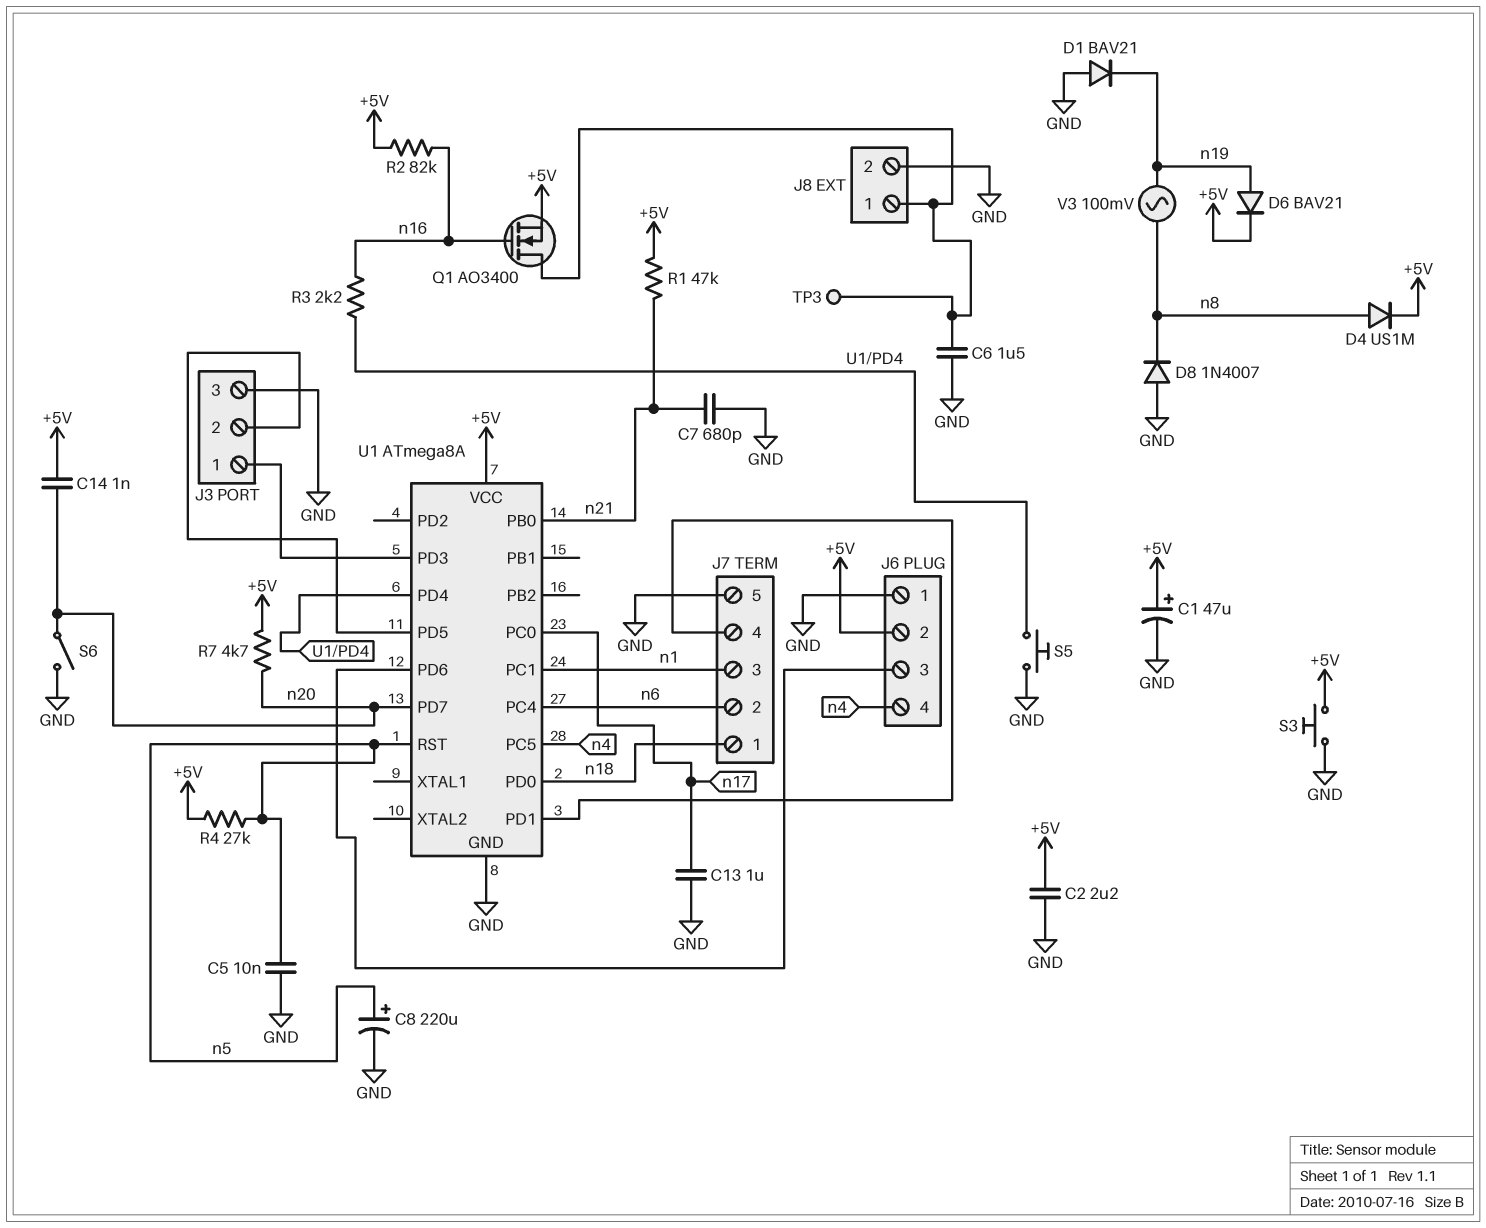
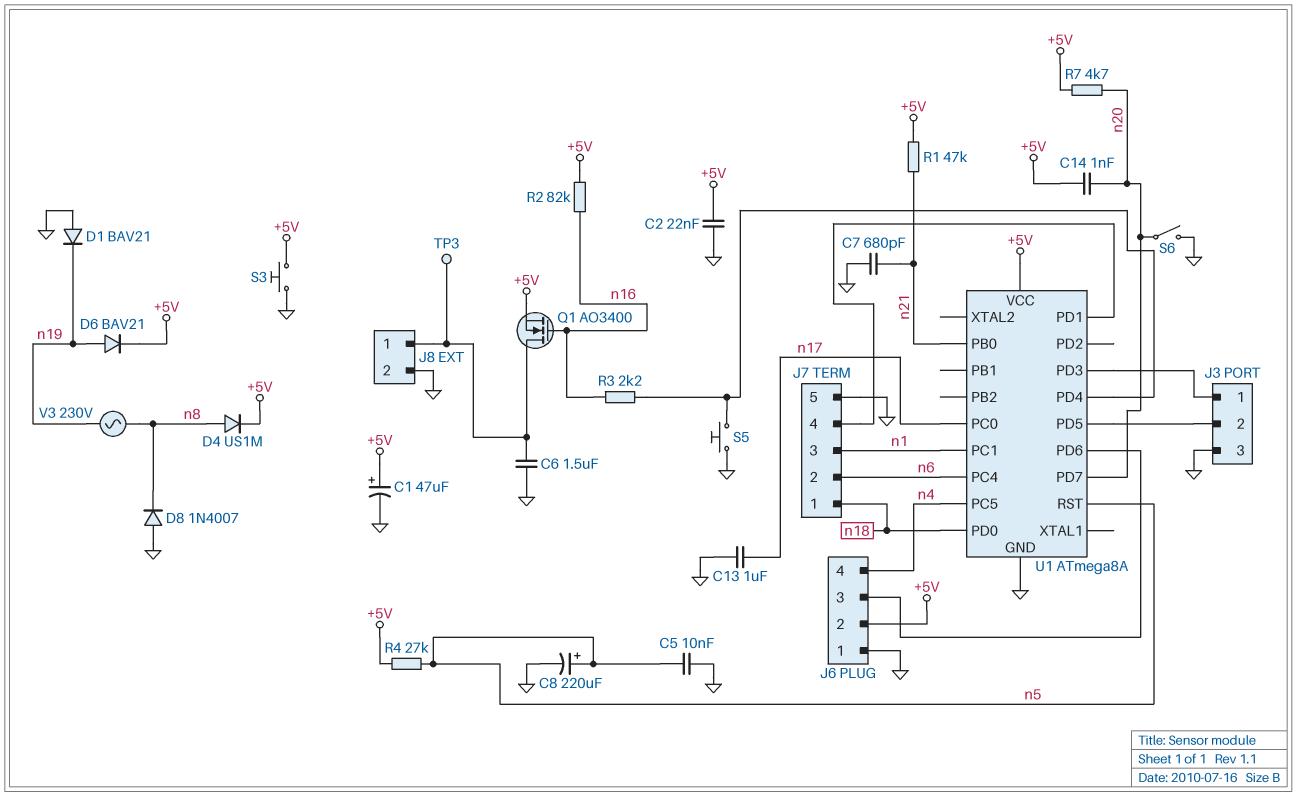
C2: 2.2uF (+5V, GND) -> 22nF (+5V, GND)
V3: AC 100mV (n8, n19) -> AC 230V (n8, n19)

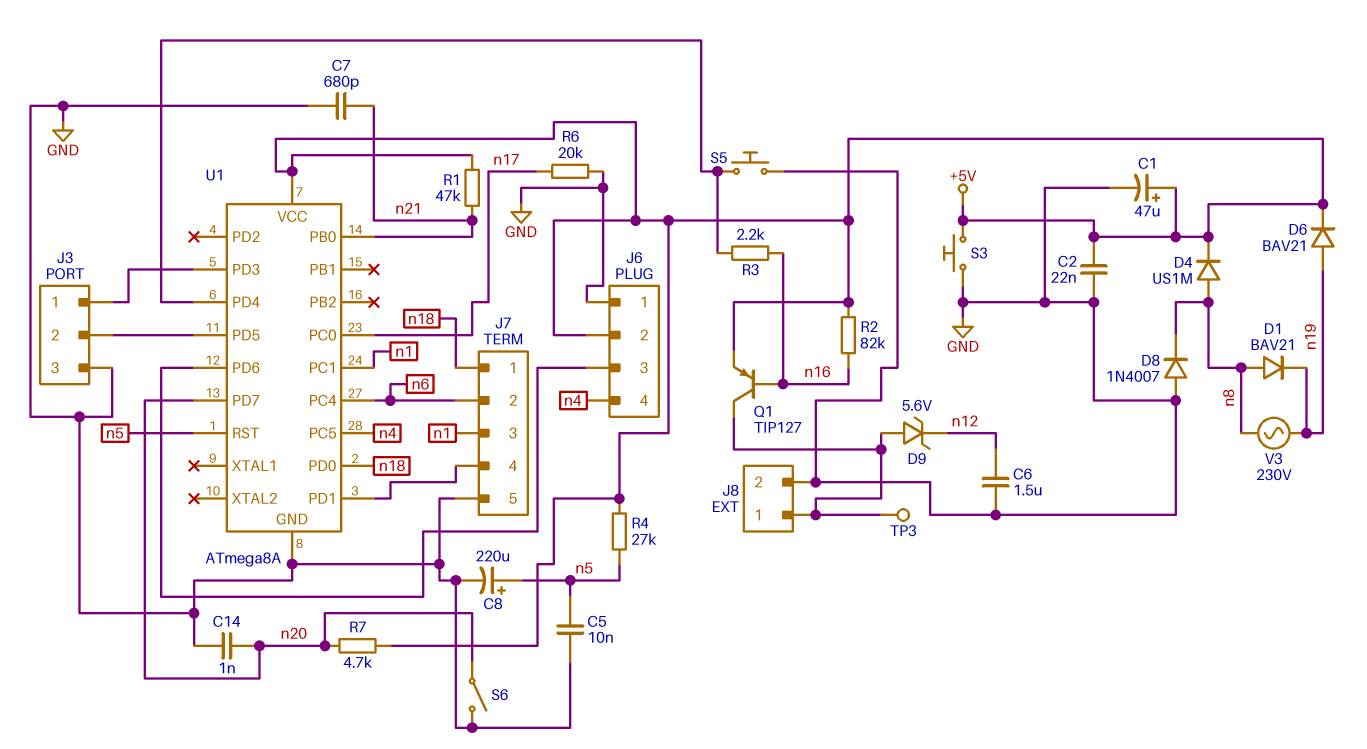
C6: 1.5uF (GND, J8/1) -> 1.5uF (GND, n12)
C13: 1uF (GND, n17) -> none
C14: 1nF (+5V, n20) -> 1nF (GND, n20)
D1: diode BAV21 (A GND, K n19) -> diode BAV21 (A n8, K n19)
D9: none -> zener 5.6V (A J8/1, K n12)
Q1: NMOS AO3400 (G n16, D J8/1, S +5V) -> PNP TIP127 (B n16, C J8/1, E +5V)
R6: none -> 20k (GND, n17)

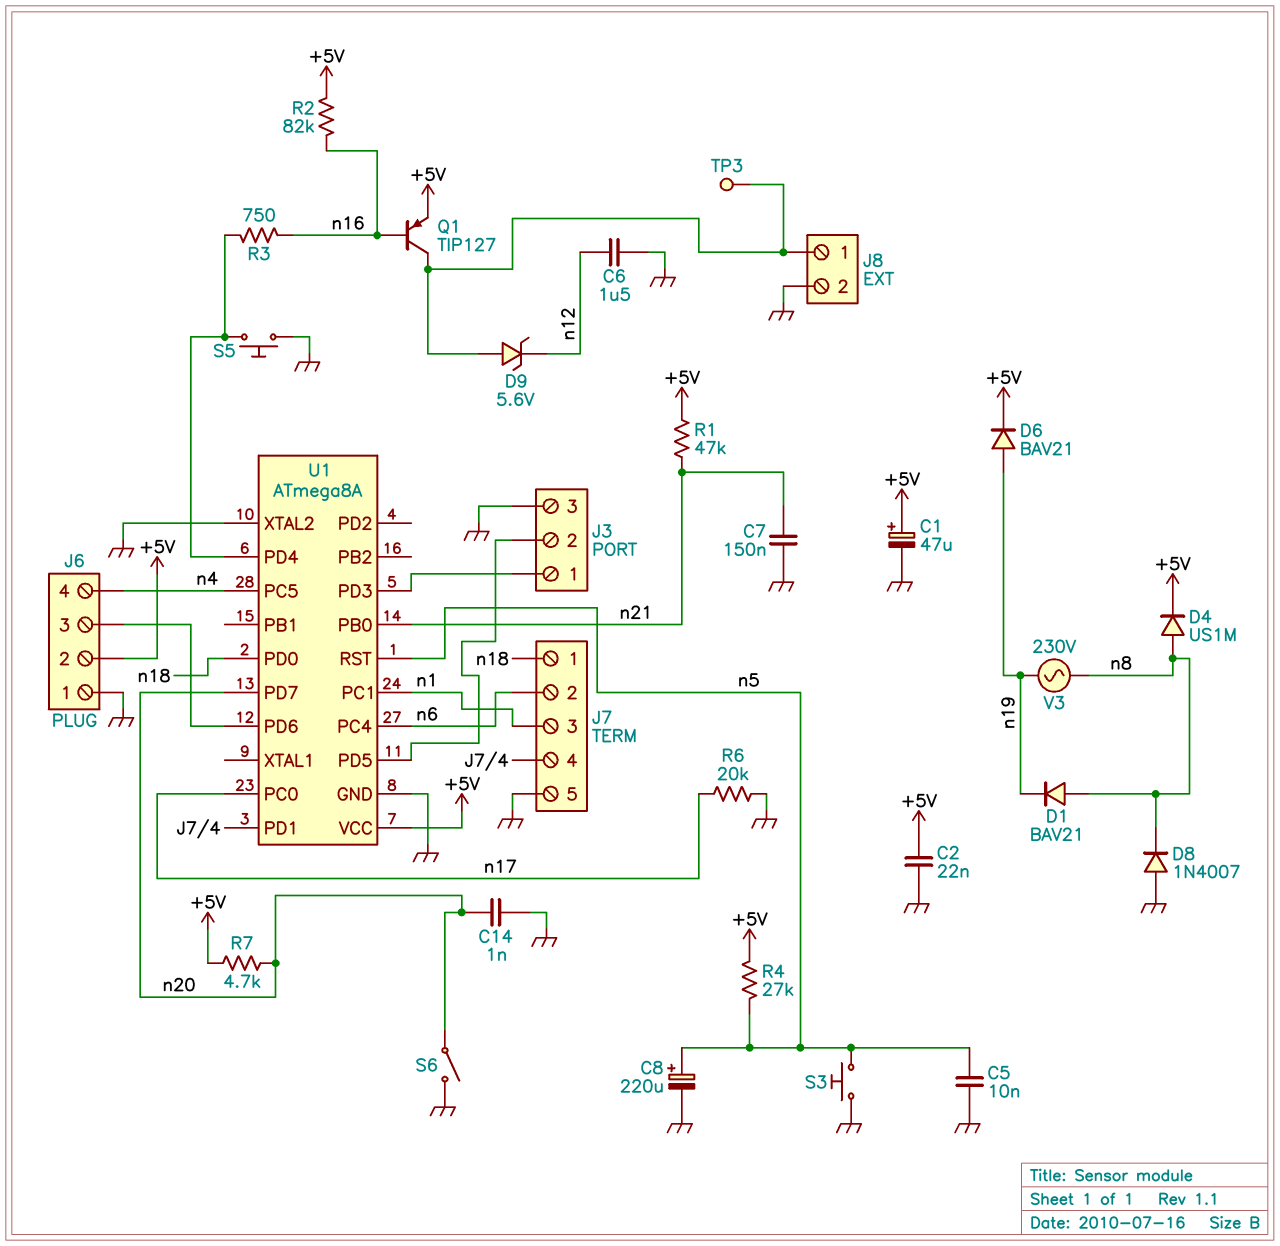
C7: 680pF (GND, n21) -> 150nF (GND, n21)
R3: 2.2k (U1/PD4, n16) -> 750 (U1/PD4, n16)
S3: button (+5V, GND) -> button (GND, n5)
U1 pin XTAL2: none -> GND

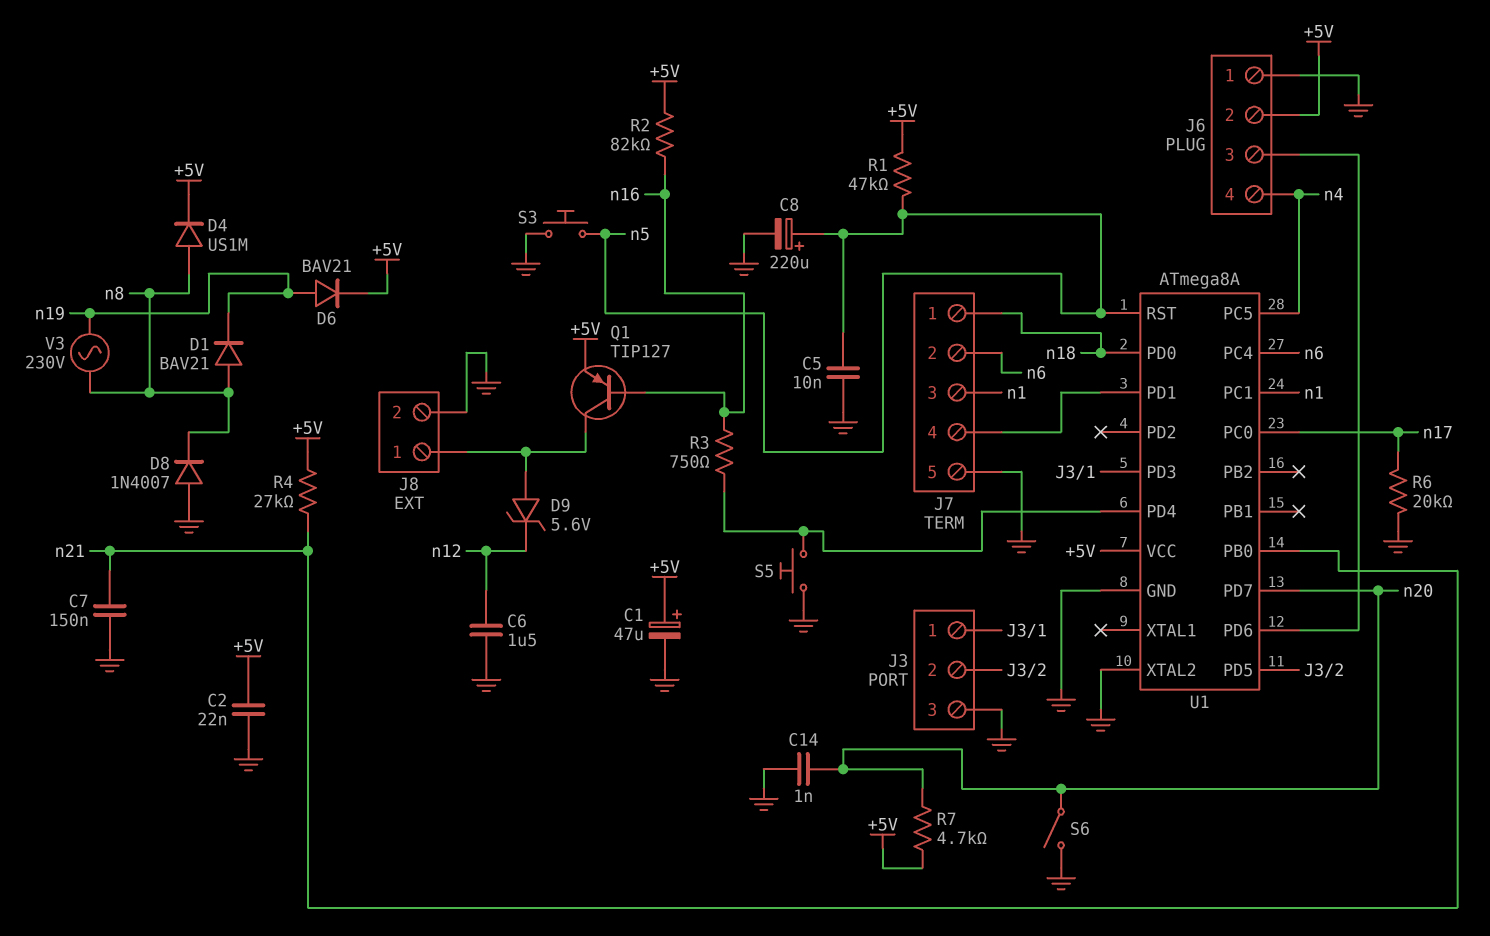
R1: 47k (+5V, n21) -> 47k (+5V, n5)
R4: 27k (+5V, n5) -> 27k (+5V, n21)
TP3: test point (J8/1) -> none

